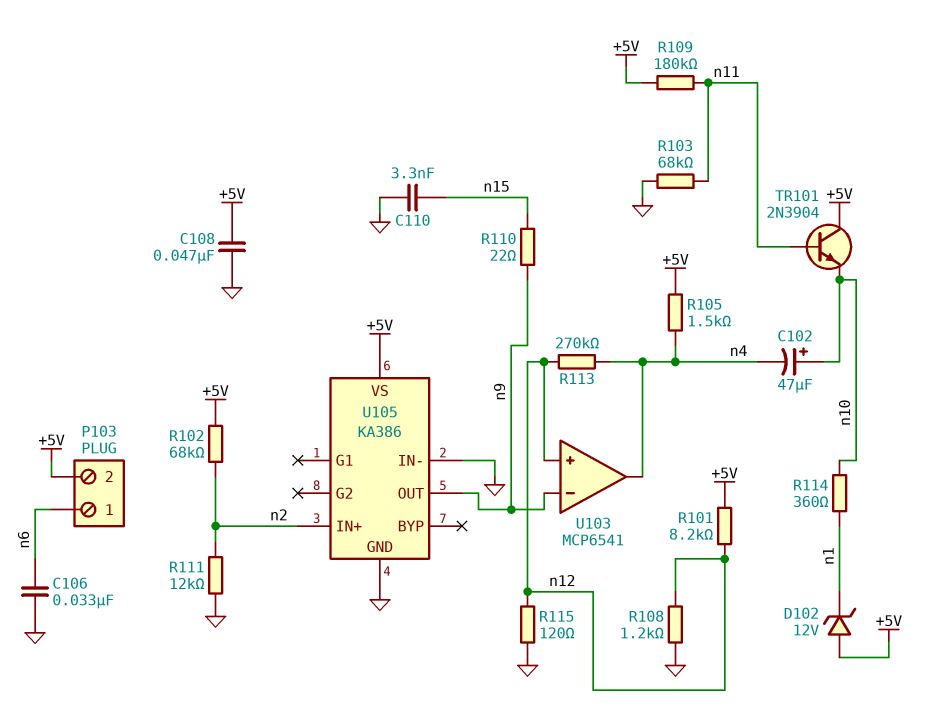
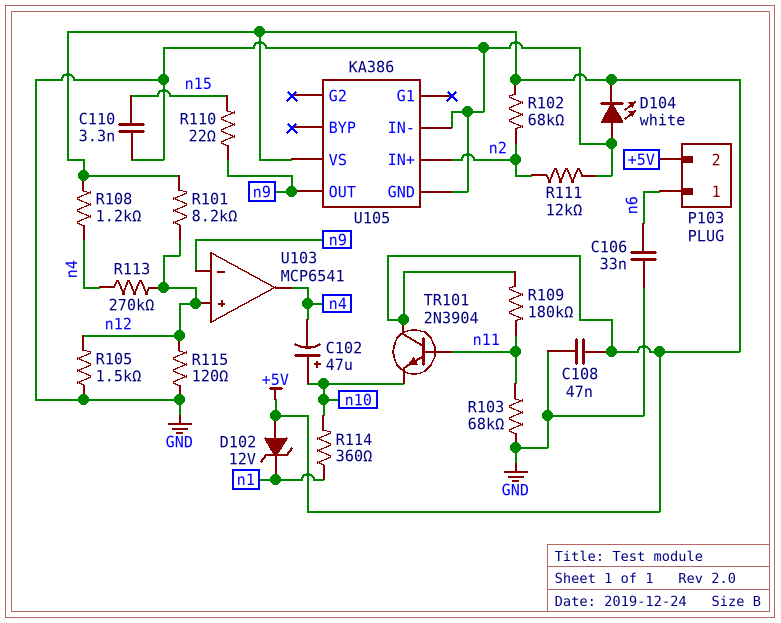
D104: none -> LED white (A GND, K +5V)
R105: 1.5k (+5V, n4) -> 1.5k (GND, n12)
R108: 1.2k (GND, n12) -> 1.2k (+5V, n4)

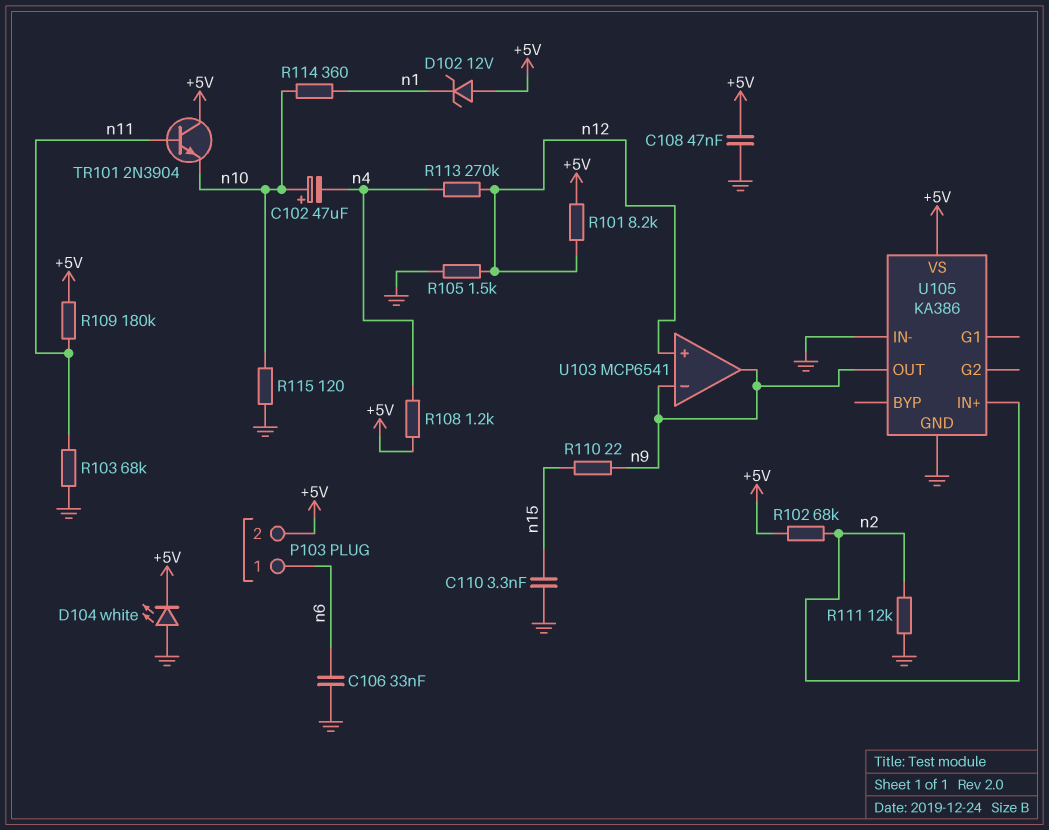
R115: 120 (GND, n12) -> 120 (GND, n10)
U103 pin out: n4 -> n9

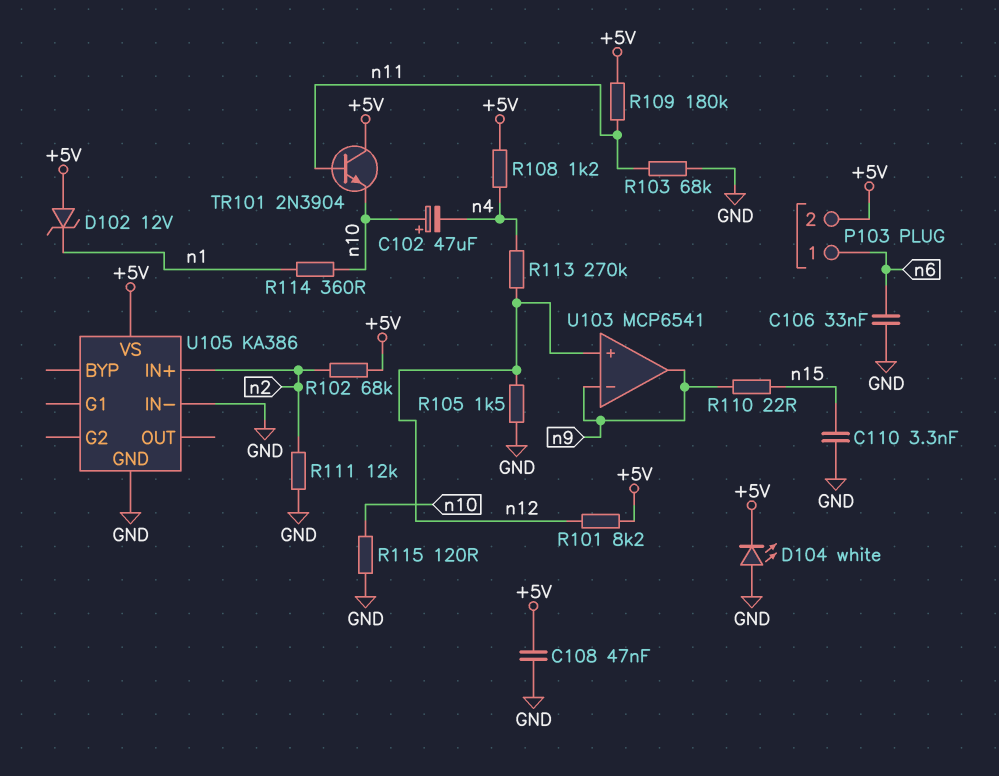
U105 pin OUT: n9 -> none

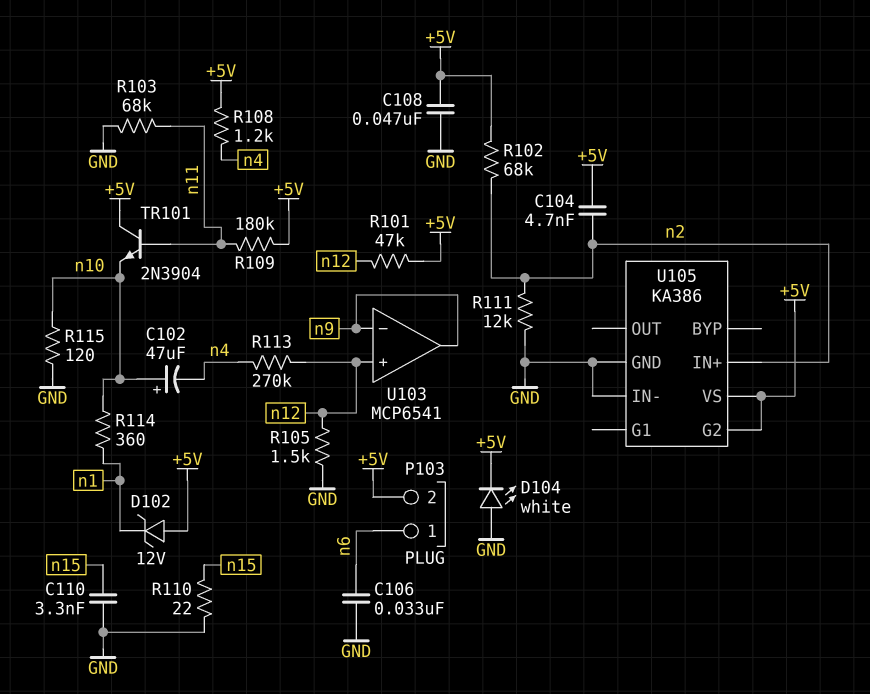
C104: none -> 4.7nF (+5V, n2)
R101: 8.2k (+5V, n12) -> 47k (+5V, n12)
R110: 22 (n9, n15) -> 22 (GND, n15)
U105 pin G2: none -> +5V

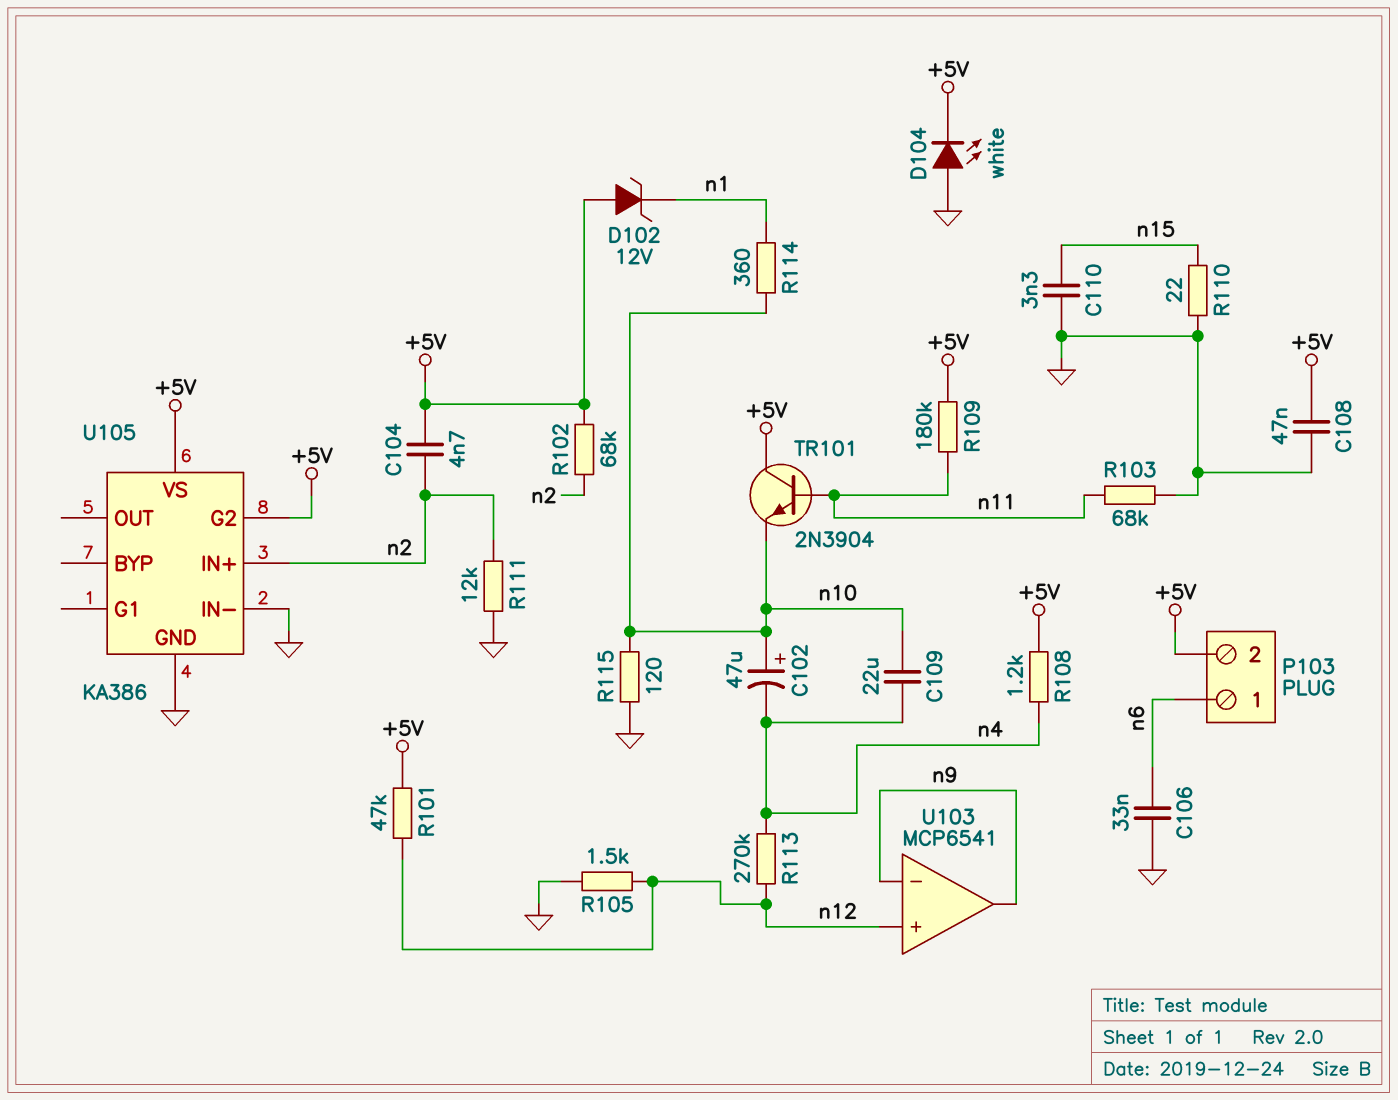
C109: none -> 22uF (n4, n10)

